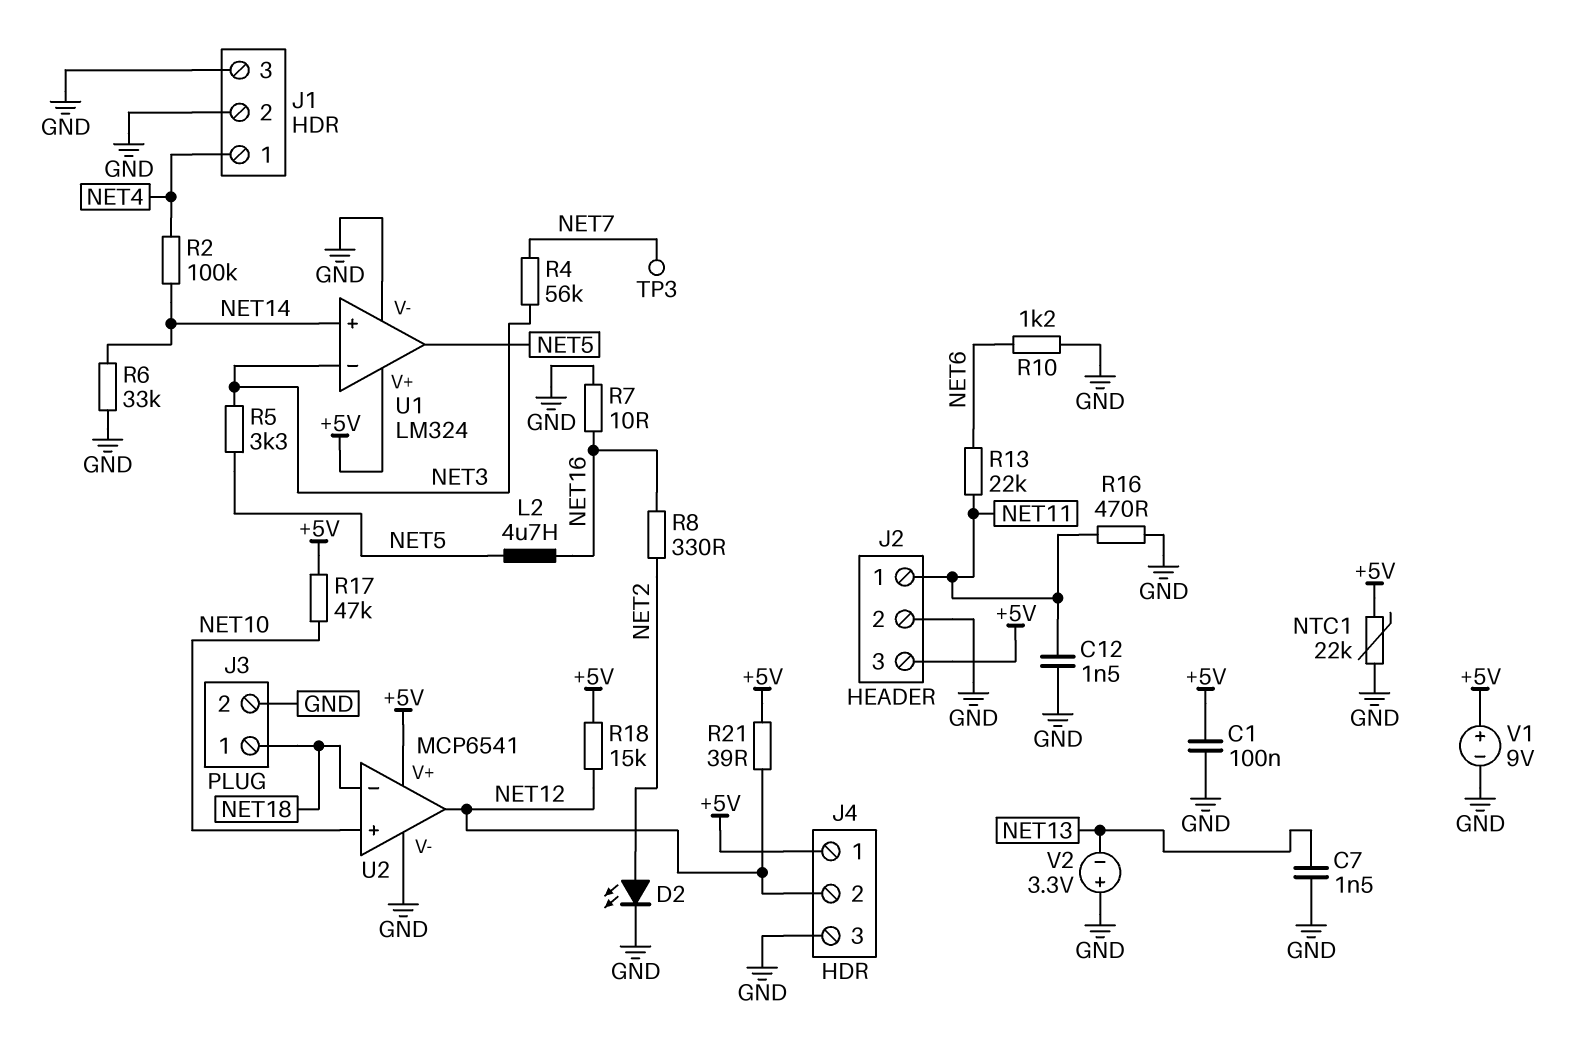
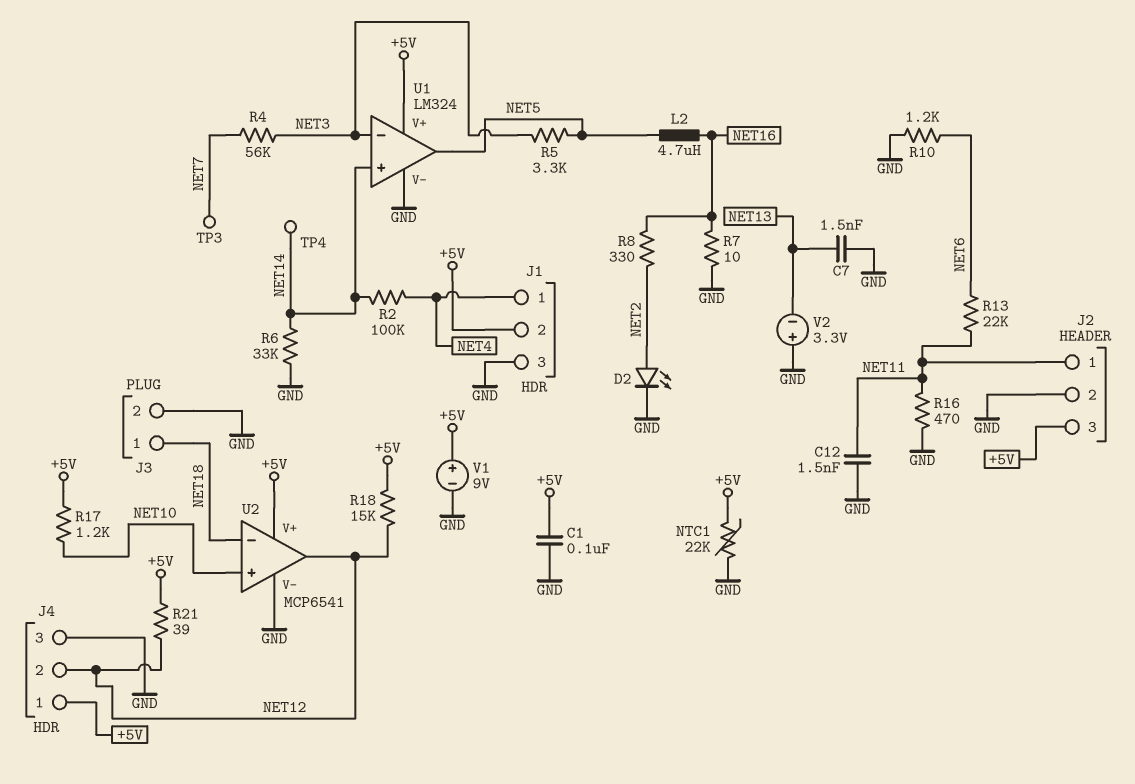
J1 pin 2: GND -> +5V
R17: 47k (+5V, NET10) -> 1.2k (+5V, NET10)
TP4: none -> test point (NET14)

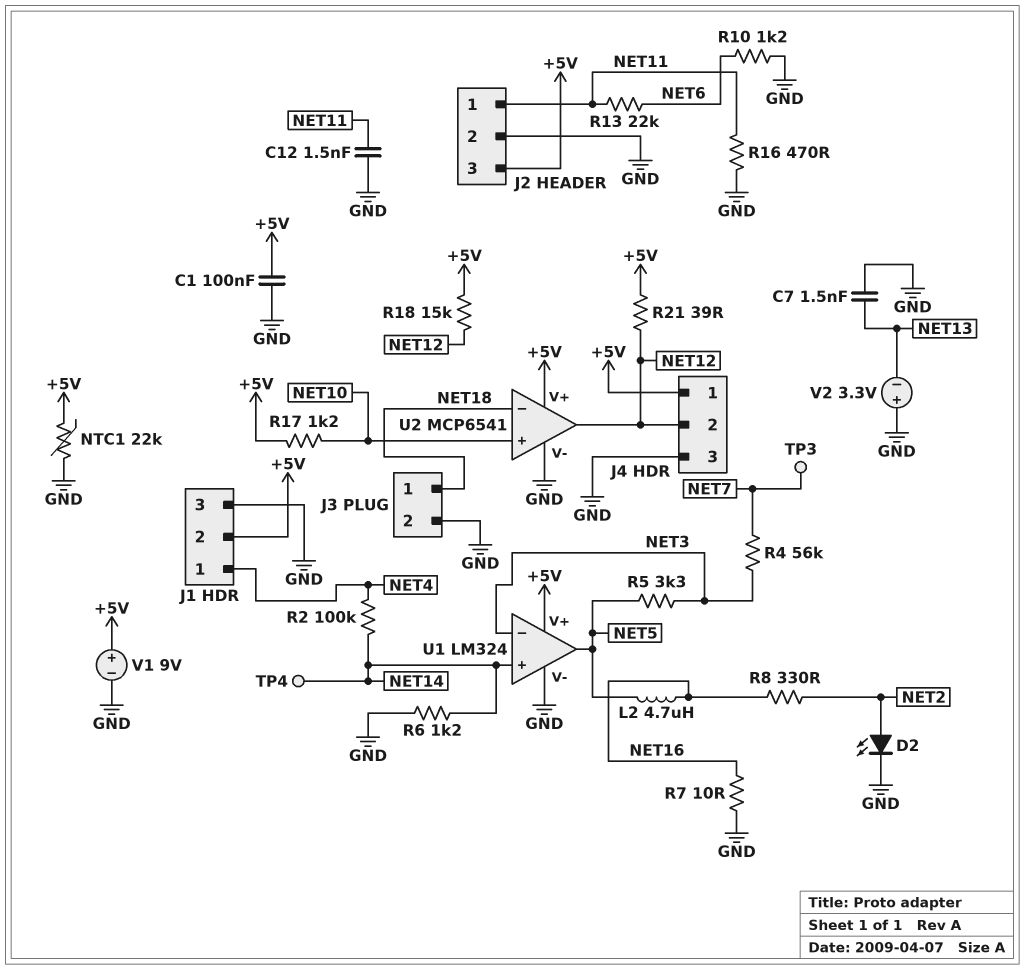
R6: 33k (GND, NET14) -> 1.2k (GND, NET14)

